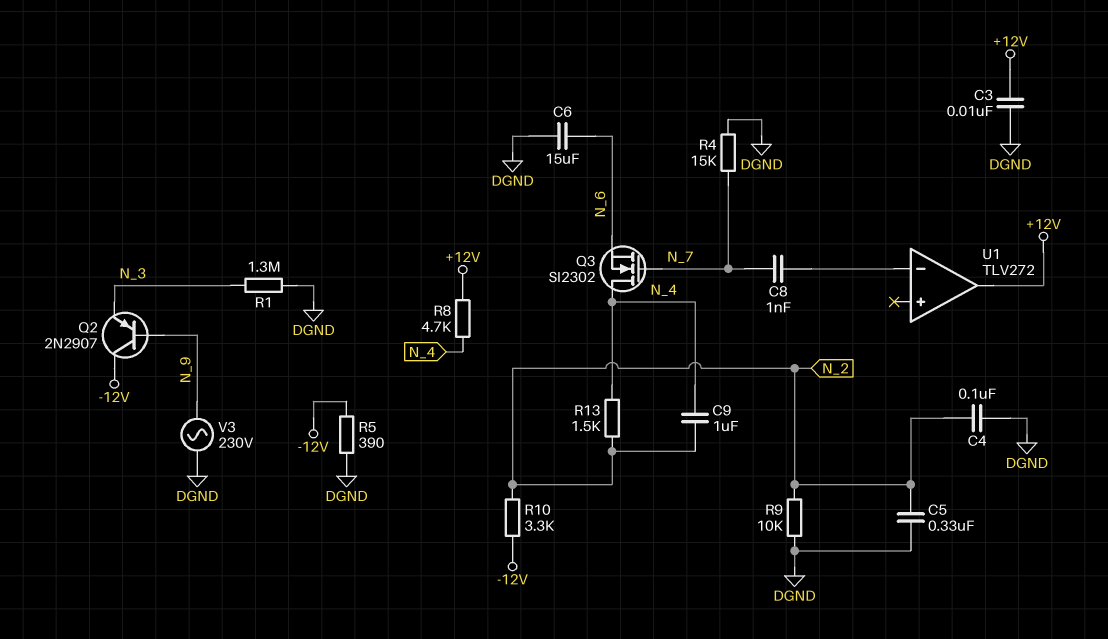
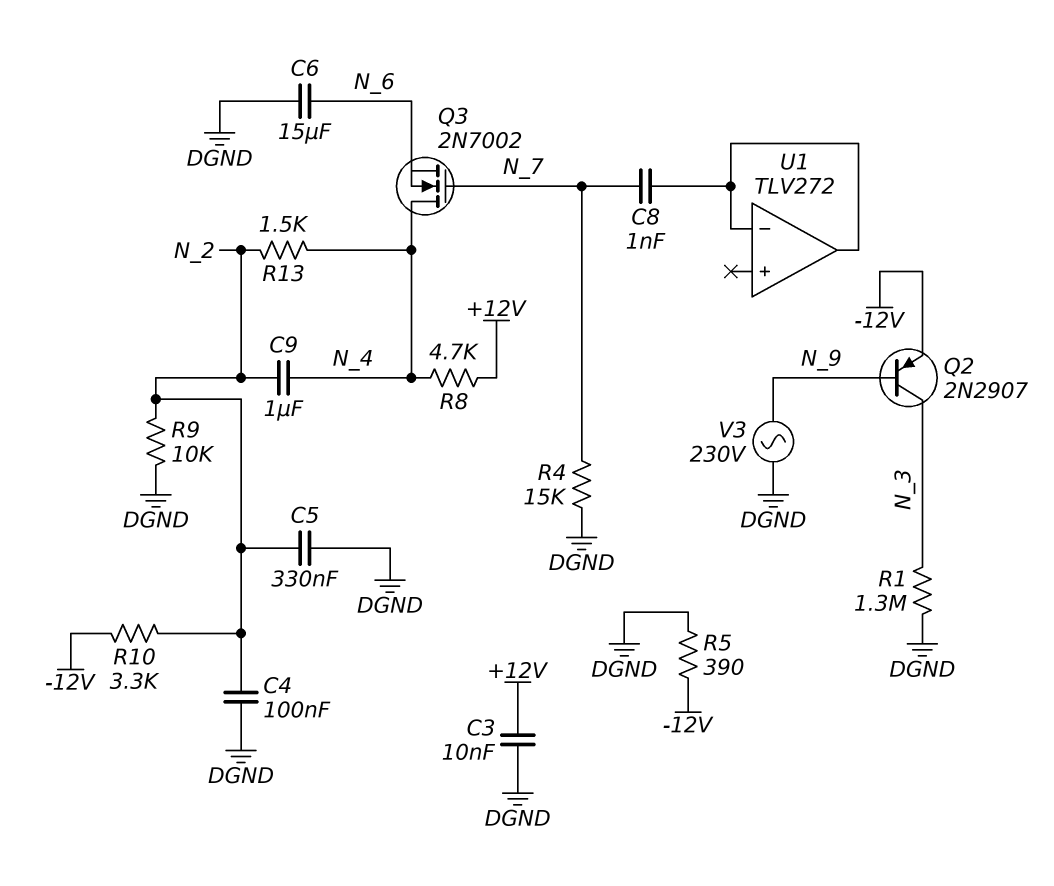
Q2: PNP 2N2907 (B N_9, C -12V, E N_3) -> PNP 2N2907 (B N_9, C N_3, E -12V)
Q3: NMOS SI2302 (G N_7, D N_4, S N_6) -> NMOS 2N7002 (G N_7, D N_4, S N_6)
U1 pin out: +12V -> U1/in-

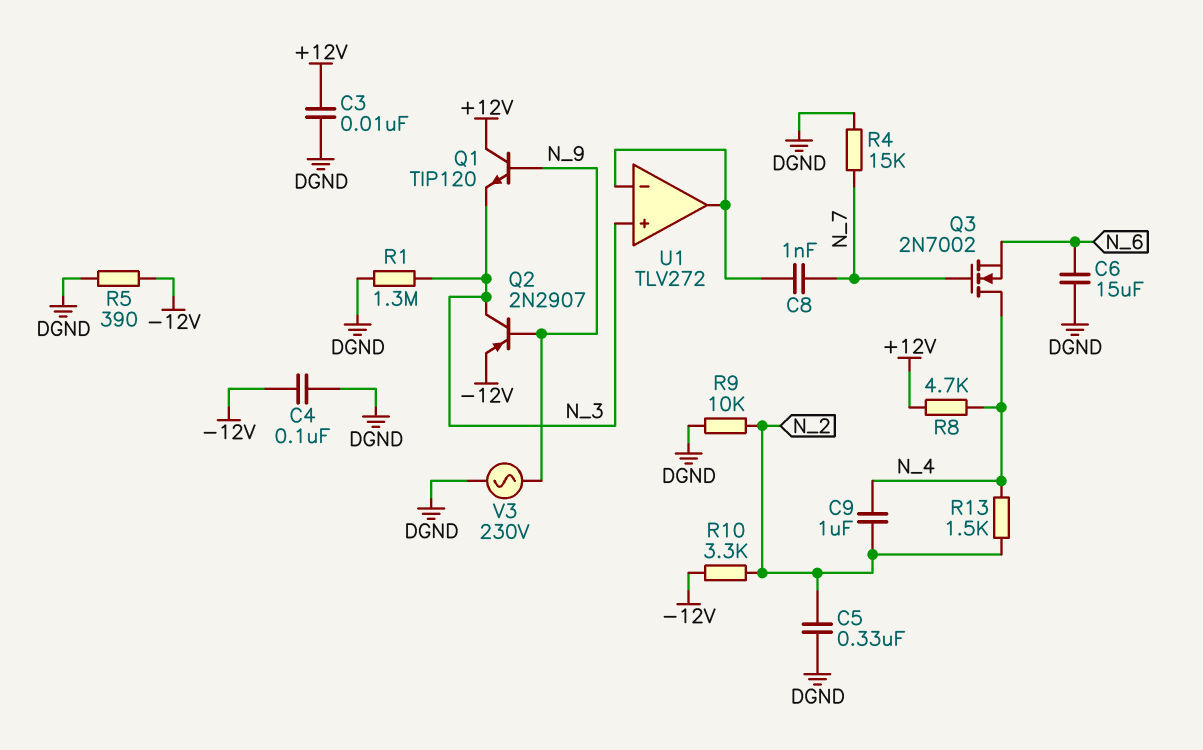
C4: 100nF (DGND, N_2) -> 100nF (-12V, DGND)
Q1: none -> NPN TIP120 (B N_9, C +12V, E N_3)
U1 pin in+: none -> N_3

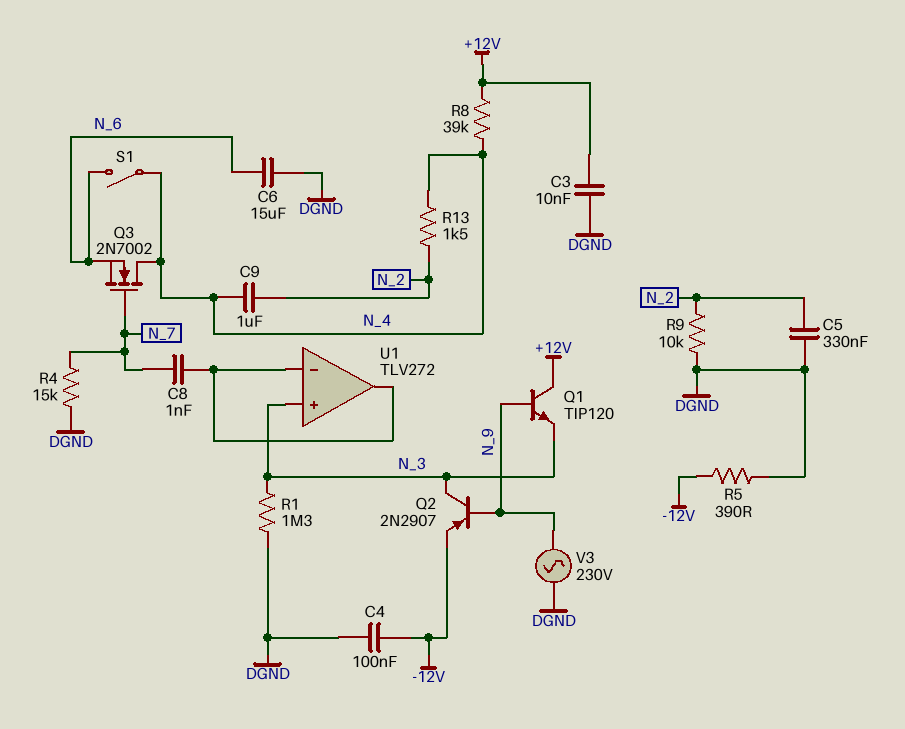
R8: 4.7k (+12V, N_4) -> 39k (+12V, N_4)
R10: 3.3k (-12V, N_2) -> none
S1: none -> switch (N_4, N_6)

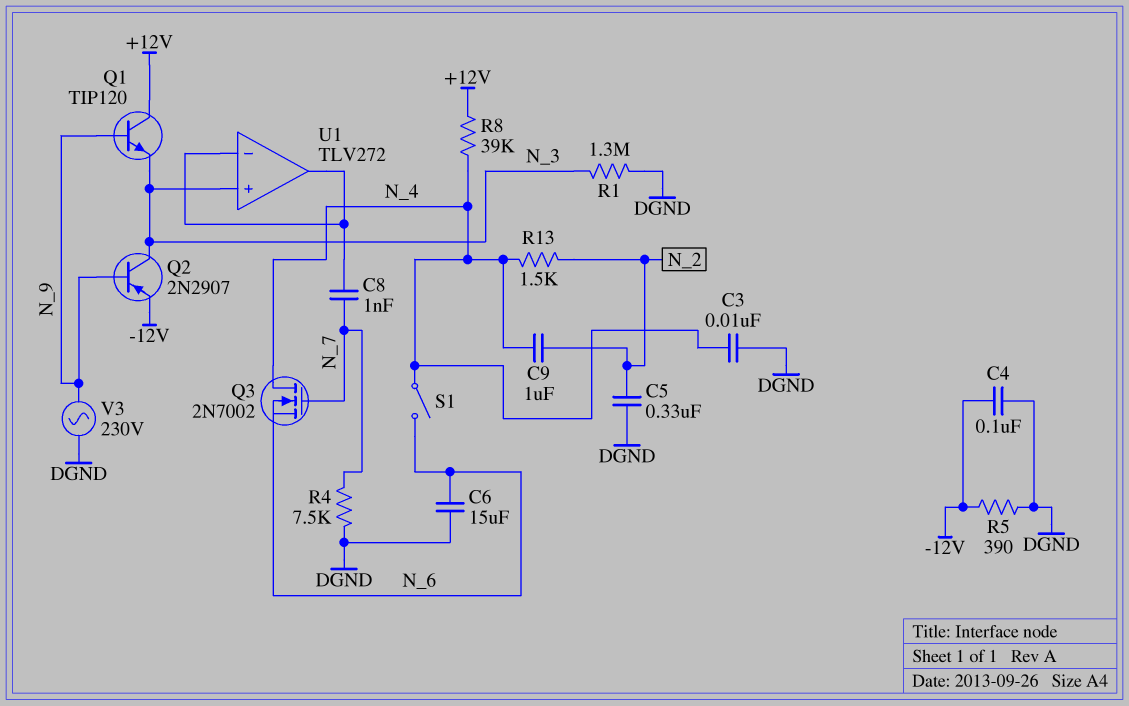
C3: 10nF (+12V, DGND) -> 10nF (DGND, N_4)
R4: 15k (DGND, N_7) -> 7.5k (DGND, N_7)
R9: 10k (DGND, N_2) -> none

